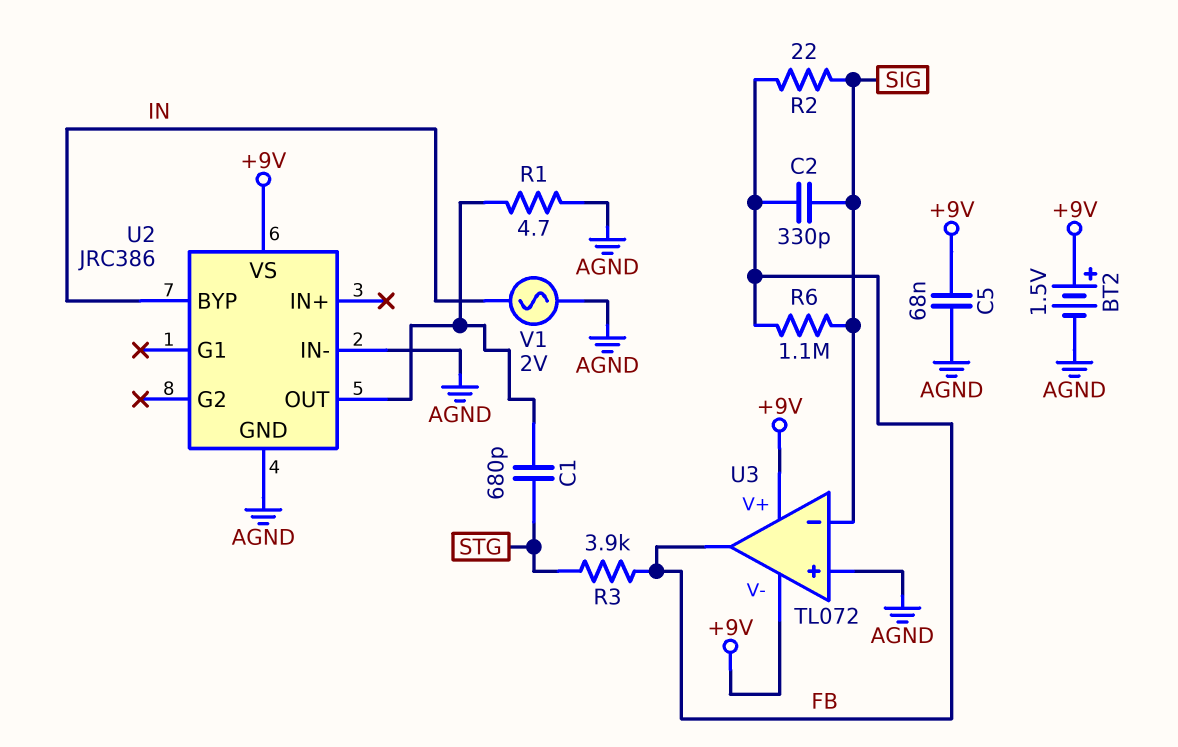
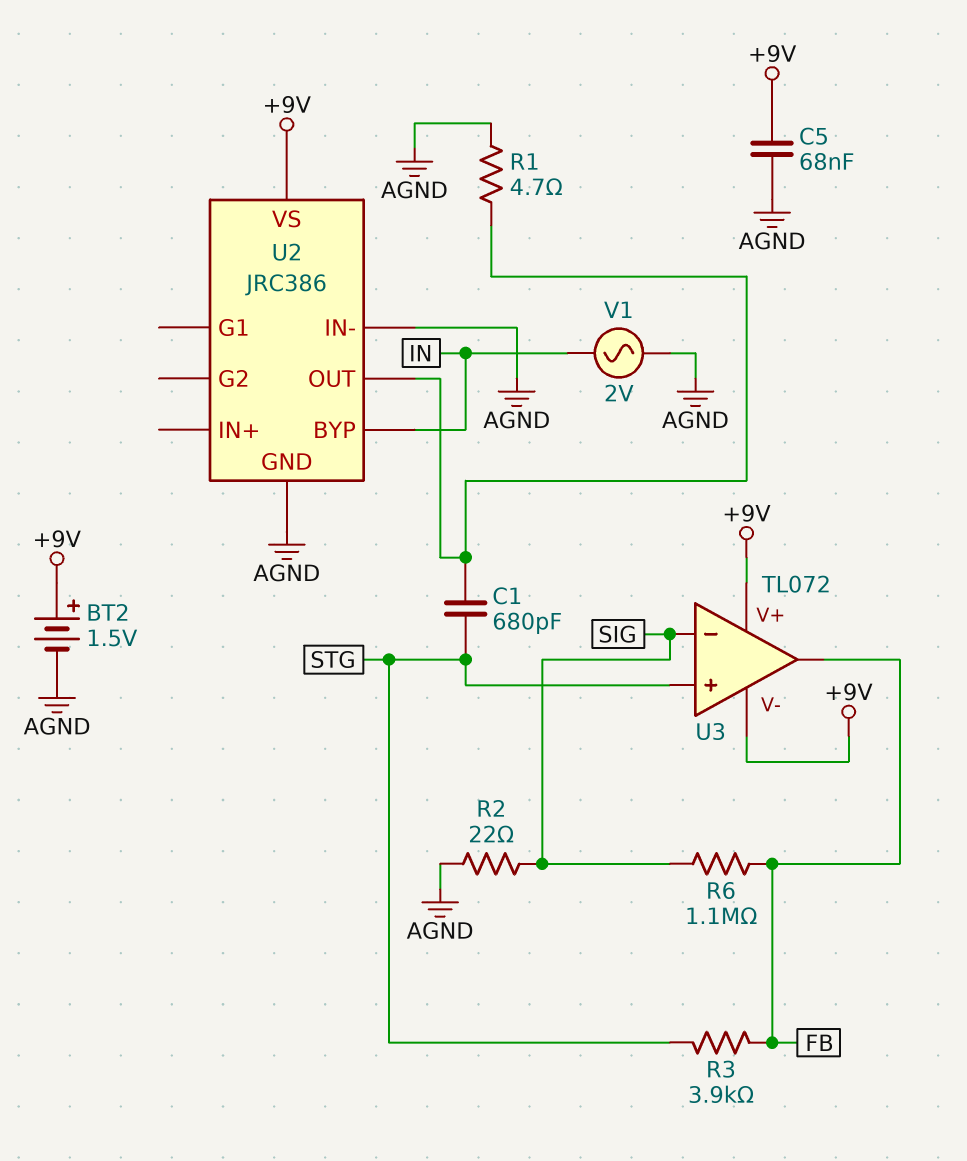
C2: 330pF (FB, SIG) -> none
R2: 22 (FB, SIG) -> 22 (AGND, SIG)
U3 pin in+: AGND -> STG

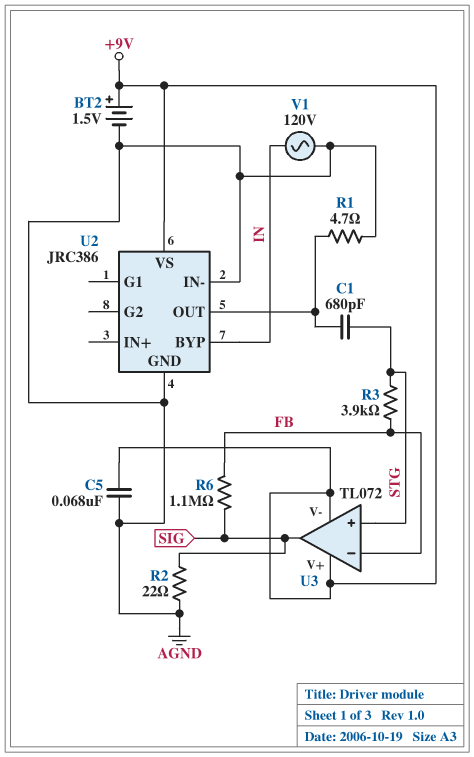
U3 pin in-: SIG -> FB
U3 pin out: FB -> SIG
V1: AC 2V (AGND, IN) -> AC 120V (AGND, IN)

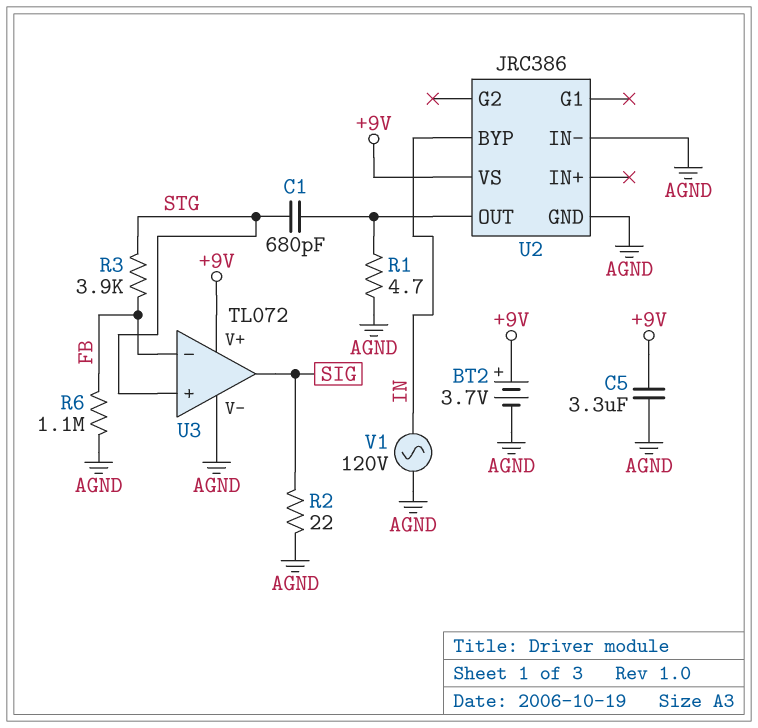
BT2: 1.5V (plus +9V, minus AGND) -> 3.7V (plus +9V, minus AGND)
C5: 68nF (+9V, AGND) -> 3.3uF (+9V, AGND)
R6: 1.1M (FB, SIG) -> 1.1M (AGND, FB)
U3 pin V-: +9V -> AGND

